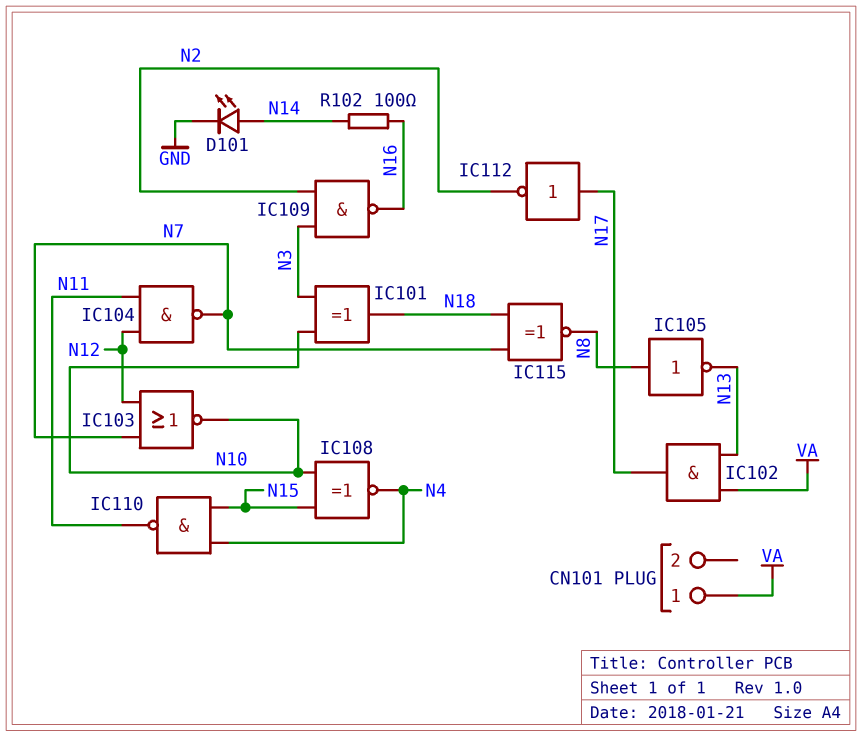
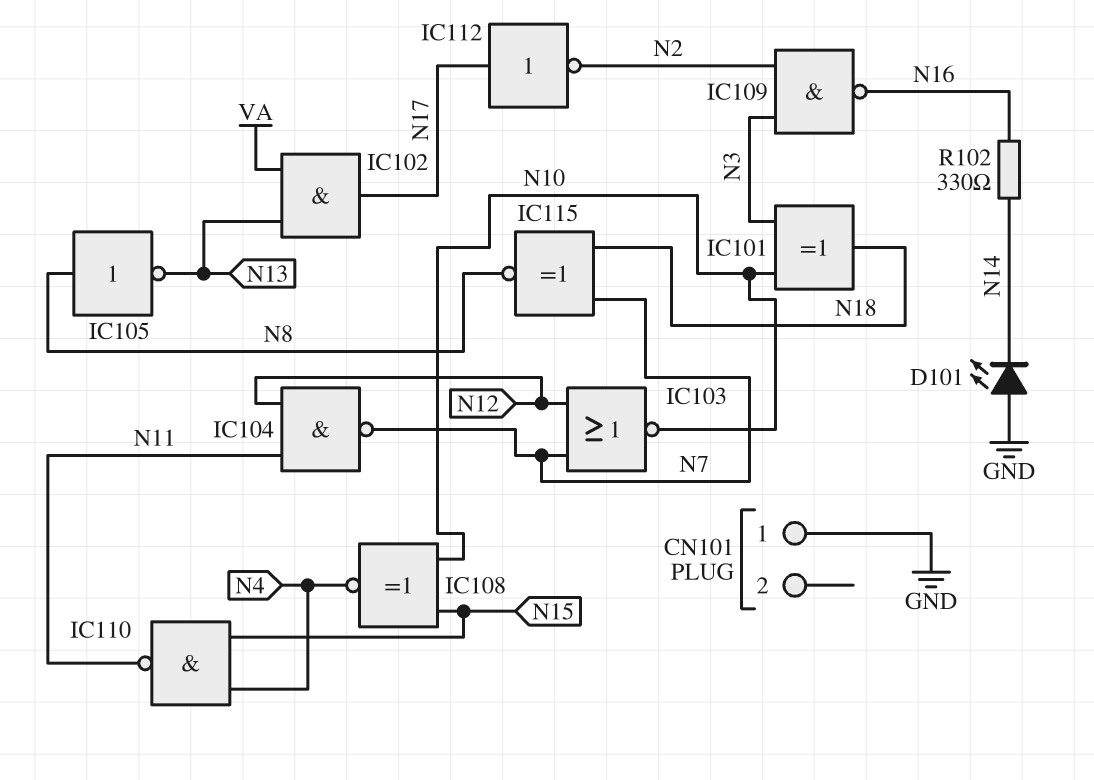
CN101 pin 1: VA -> GND
D101: LED (A N14, K GND) -> LED (A GND, K N14)
R102: 100 (N14, N16) -> 330 (N14, N16)

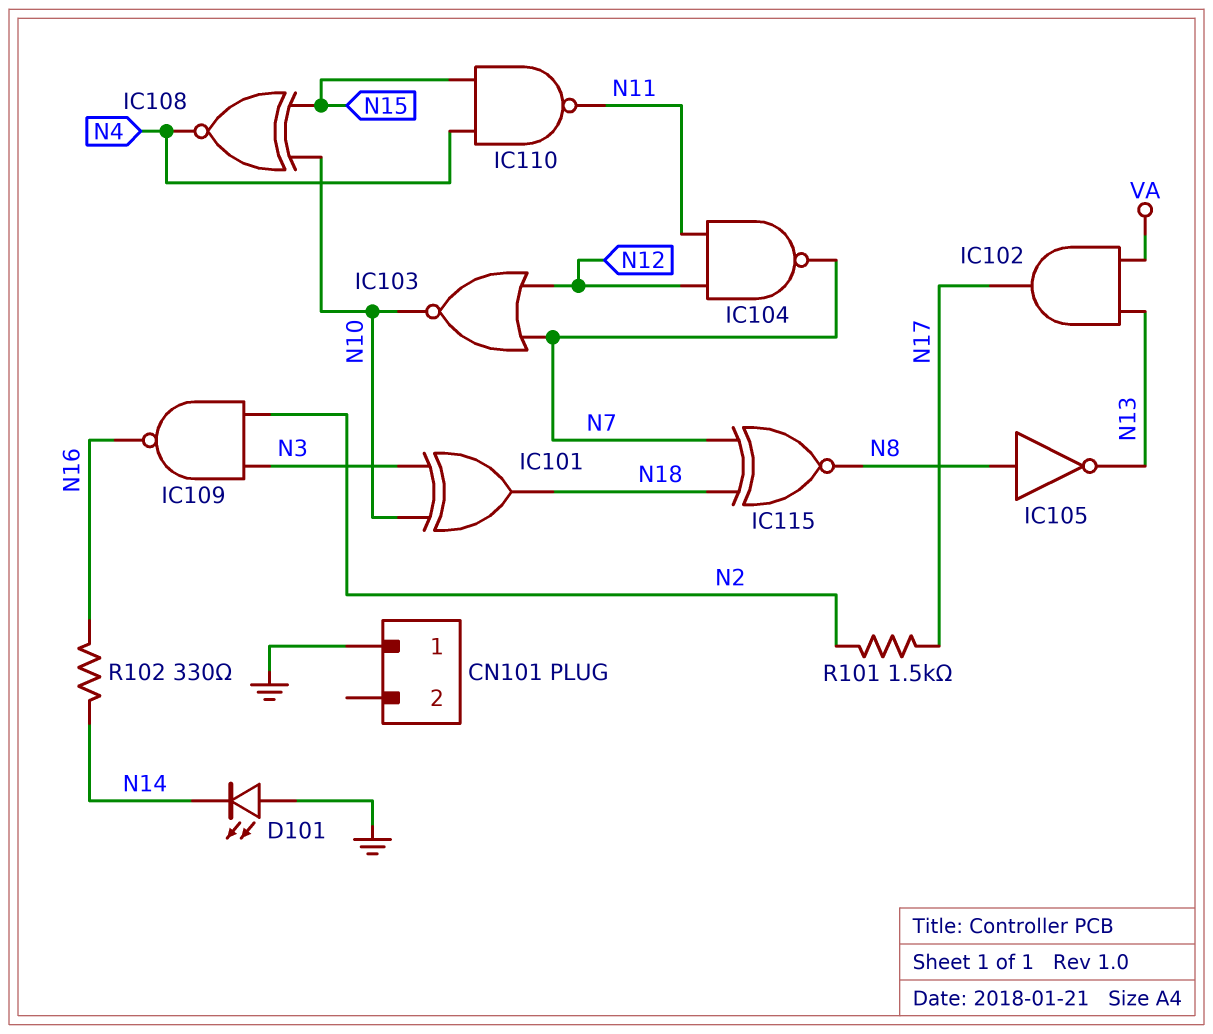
IC112: NOT (in N17, out N2) -> none
R101: none -> 1.5k (N2, N17)

